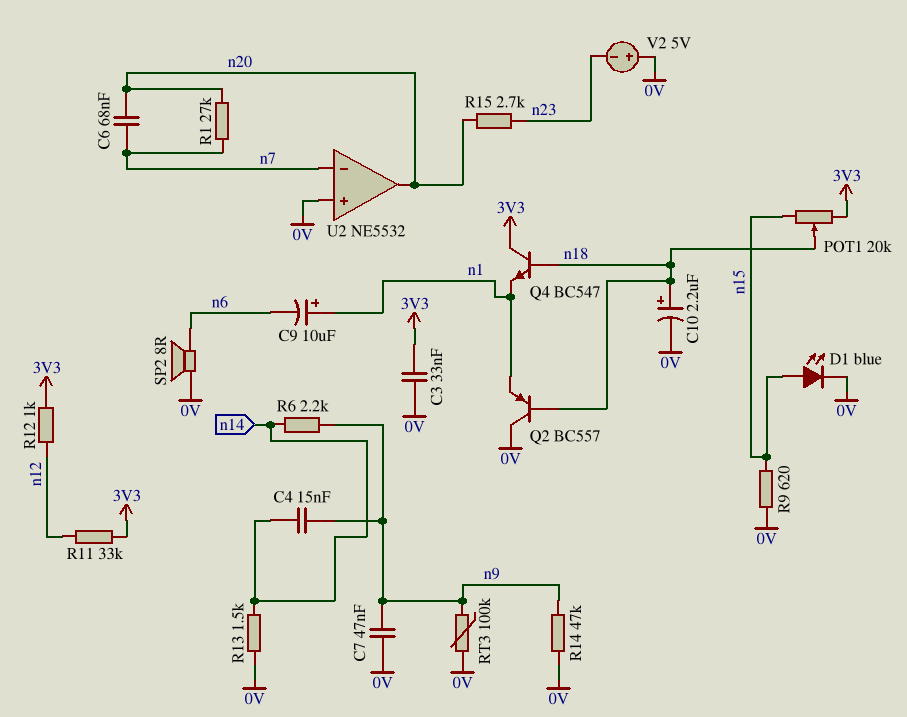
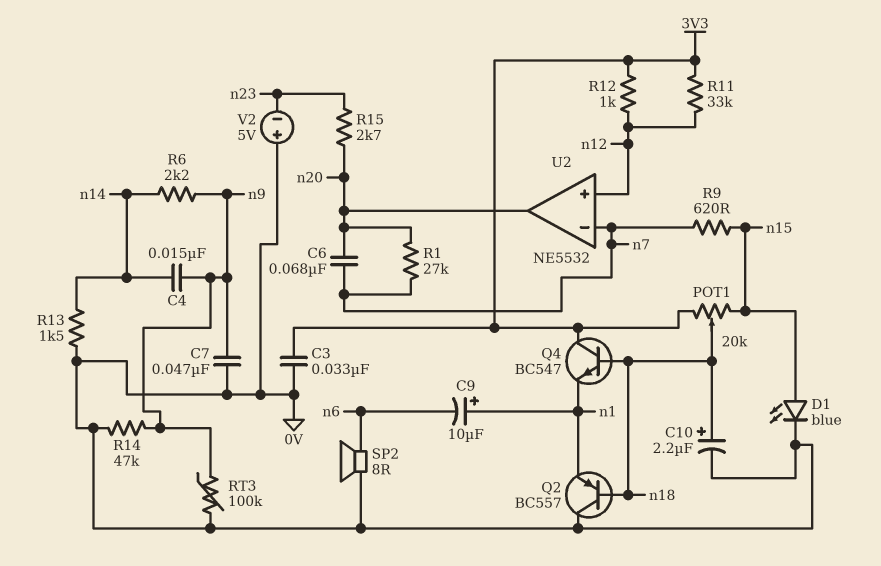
R9: 620 (0V, n15) -> 620 (n7, n15)
U2 pin in+: 0V -> n12

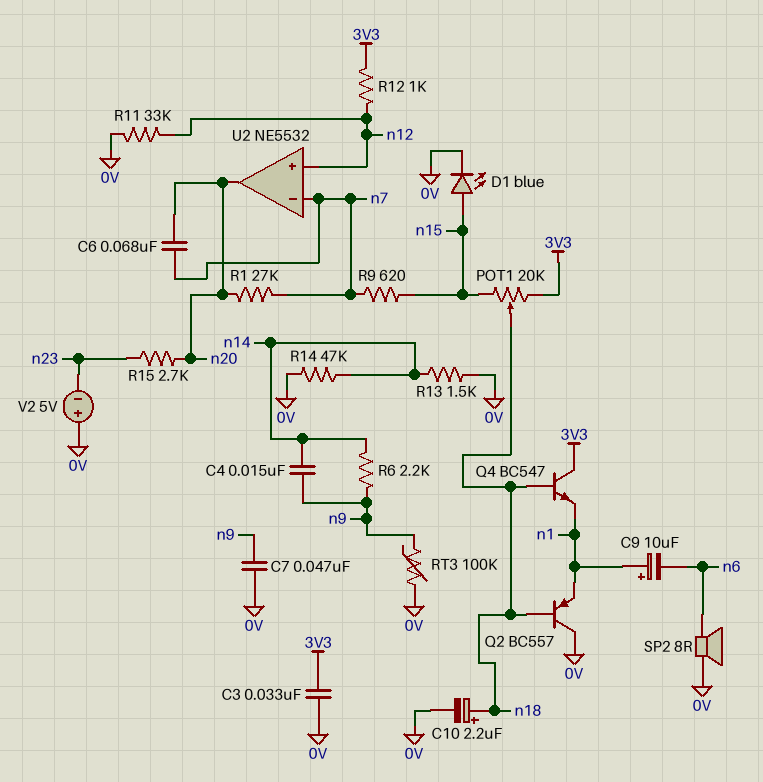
R11: 33k (3V3, n12) -> 33k (0V, n12)
R14: 47k (0V, n9) -> 47k (0V, n14)

